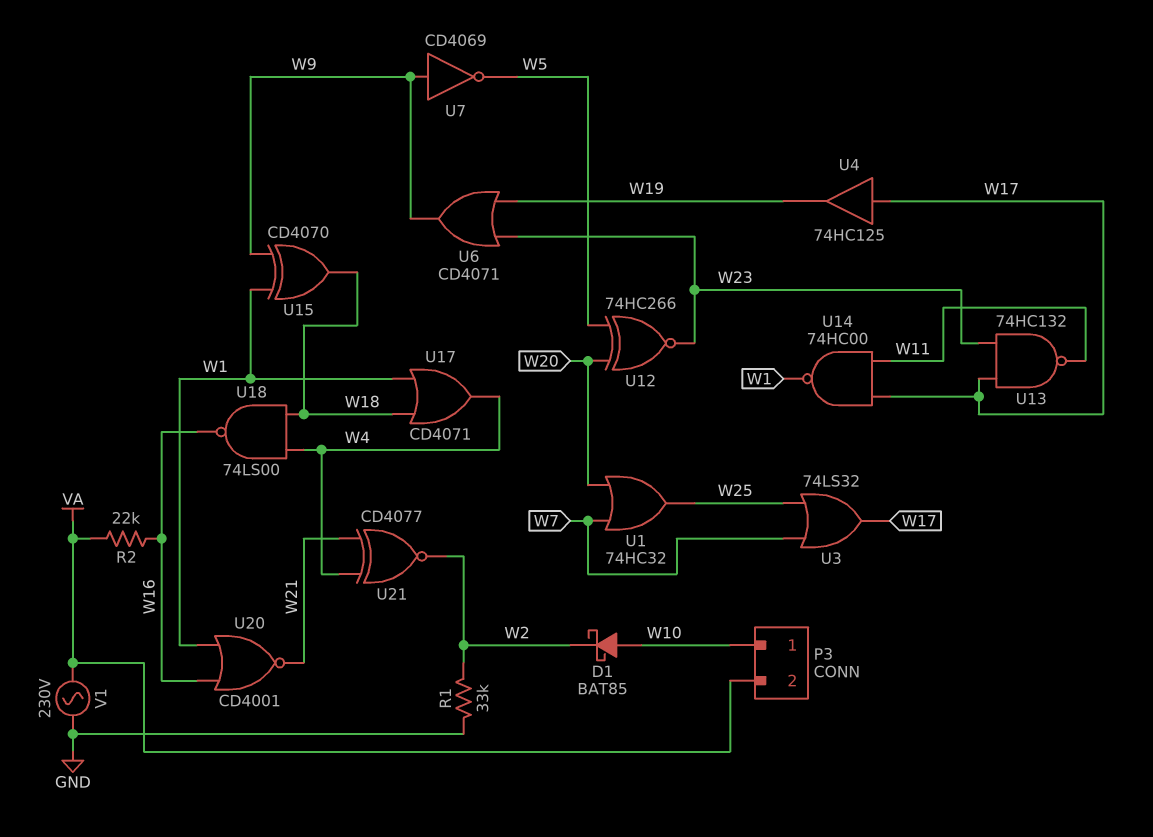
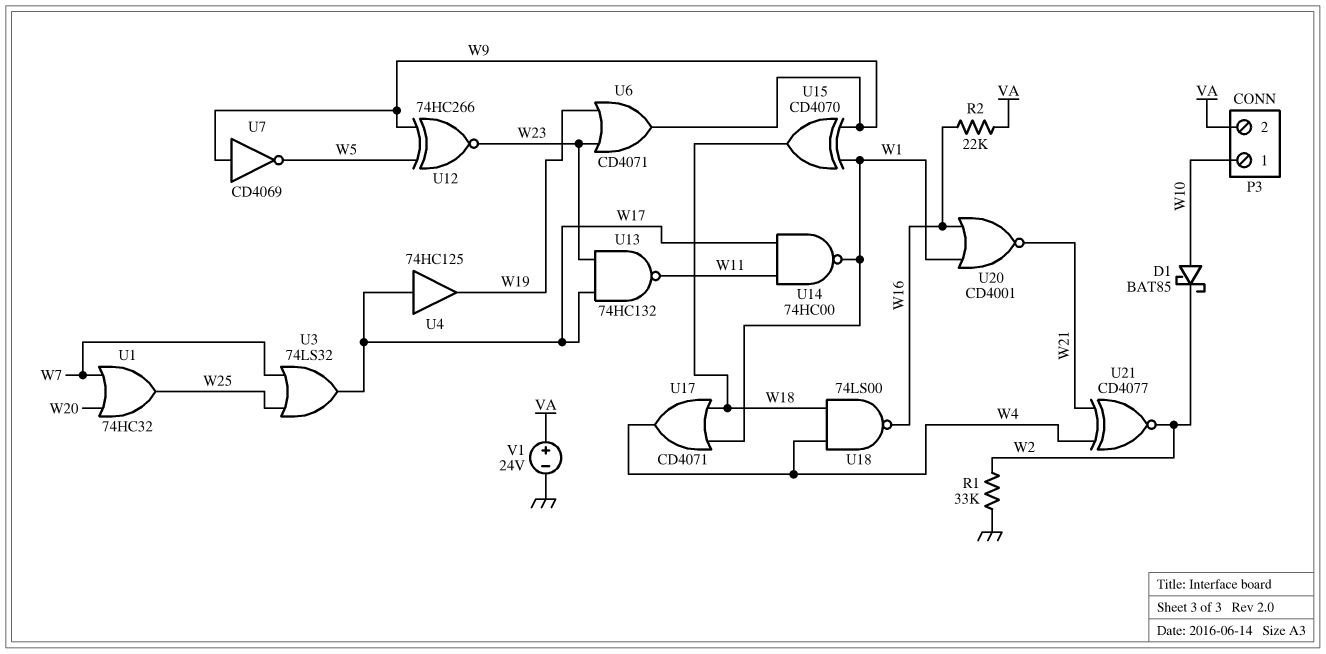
U12: XNOR 74HC266 (in W5, in W20, out W23) -> XNOR 74HC266 (in W5, in W9, out W23)
V1: AC 230V (GND, VA) -> 24V (plus VA, minus GND)

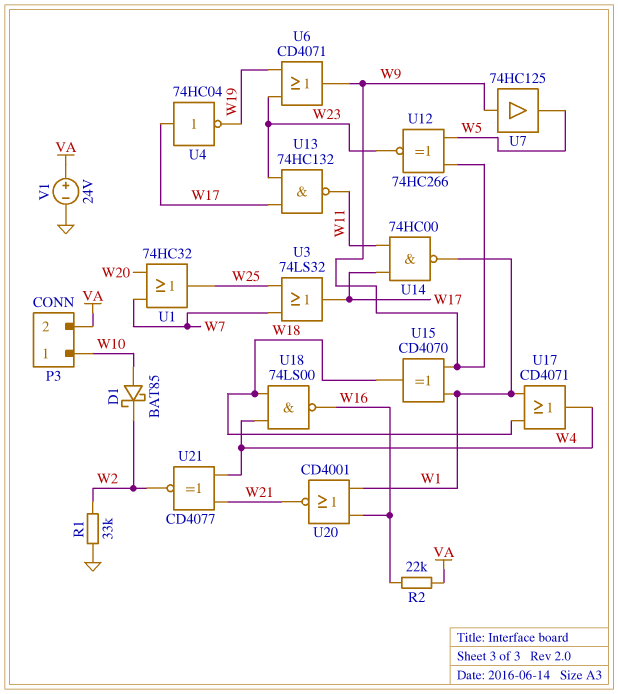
U4: buffer 74HC125 (in W17, out W19) -> NOT 74HC04 (in W17, out W19)
U7: NOT CD4069 (in W9, out W5) -> buffer 74HC125 (in W9, out W5)

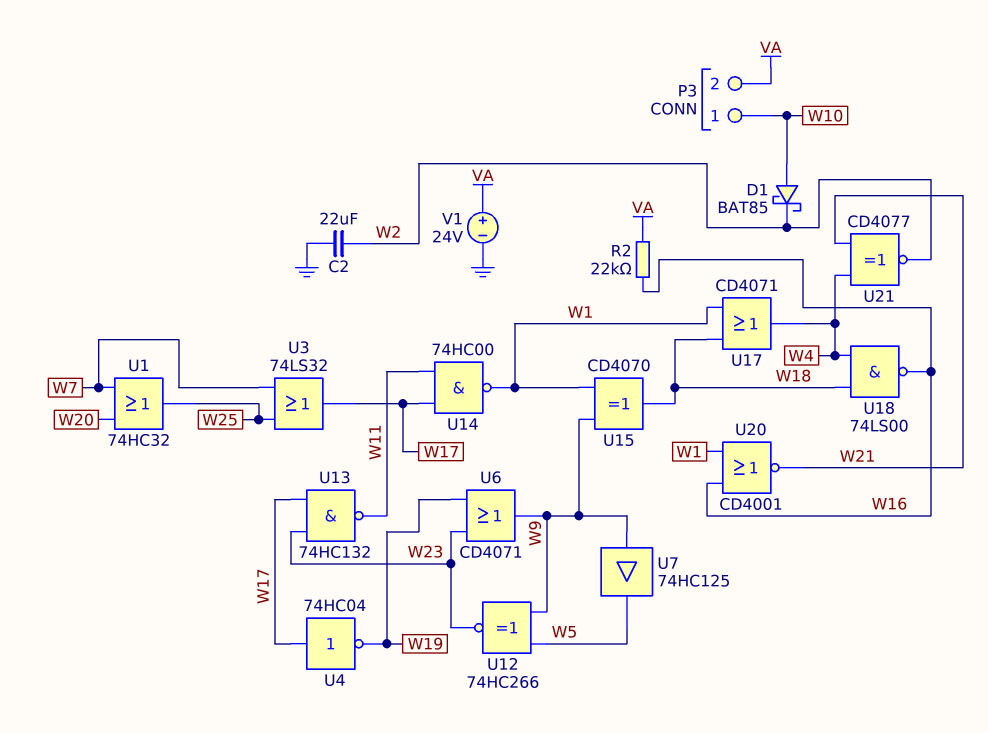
C2: none -> 22uF (GND, W2)
R1: 33k (GND, W2) -> none

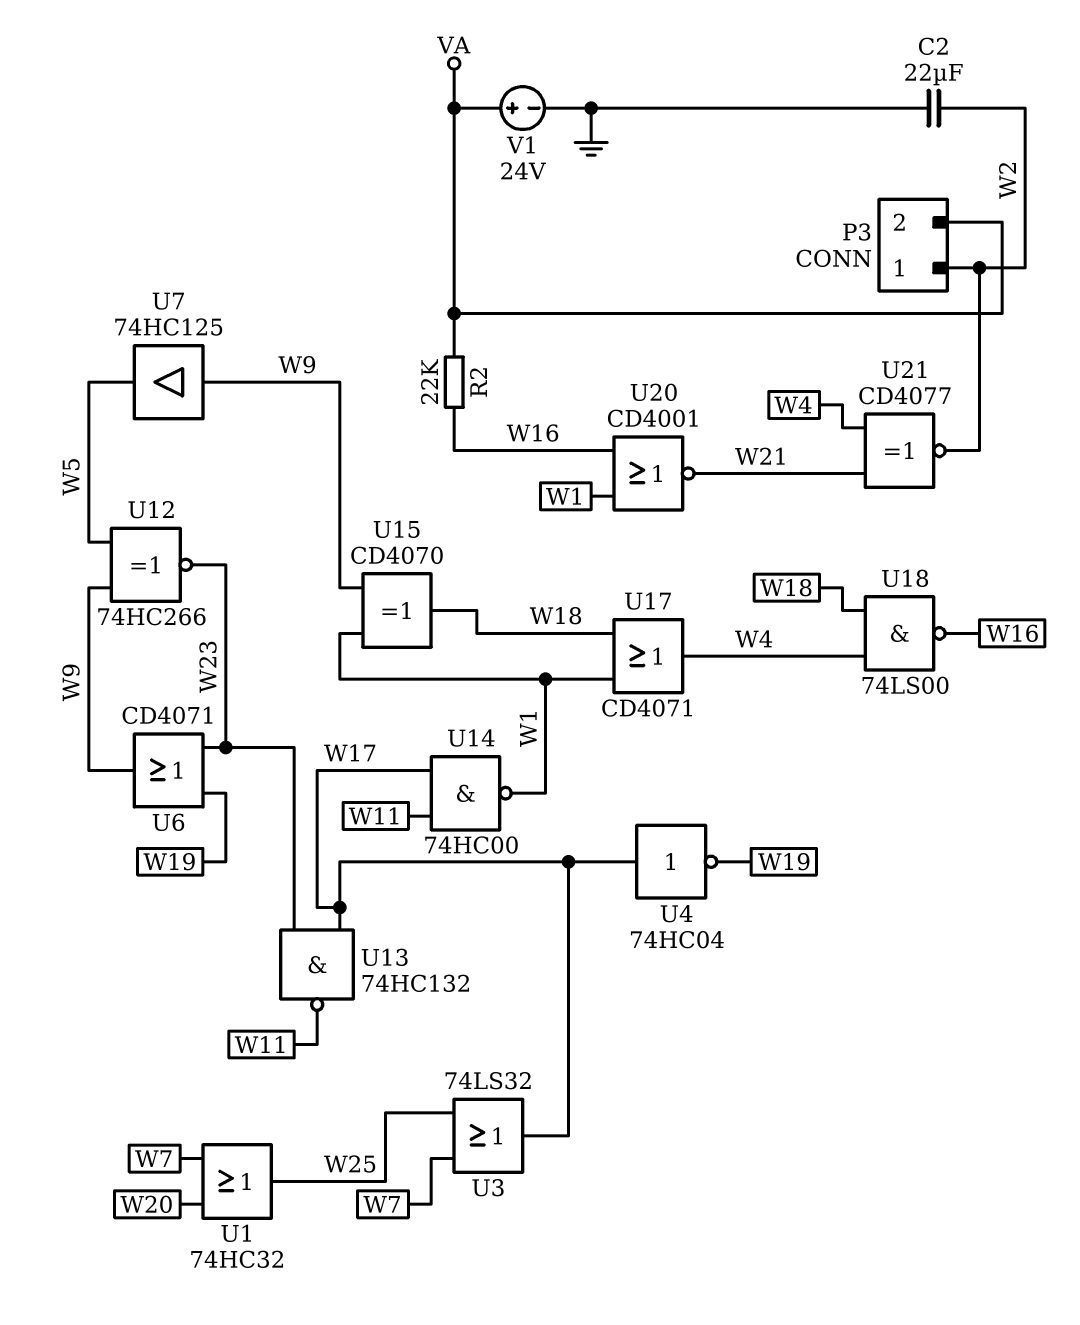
D1: schottky BAT85 (A W10, K W2) -> none
P3 pin 1: W10 -> W2

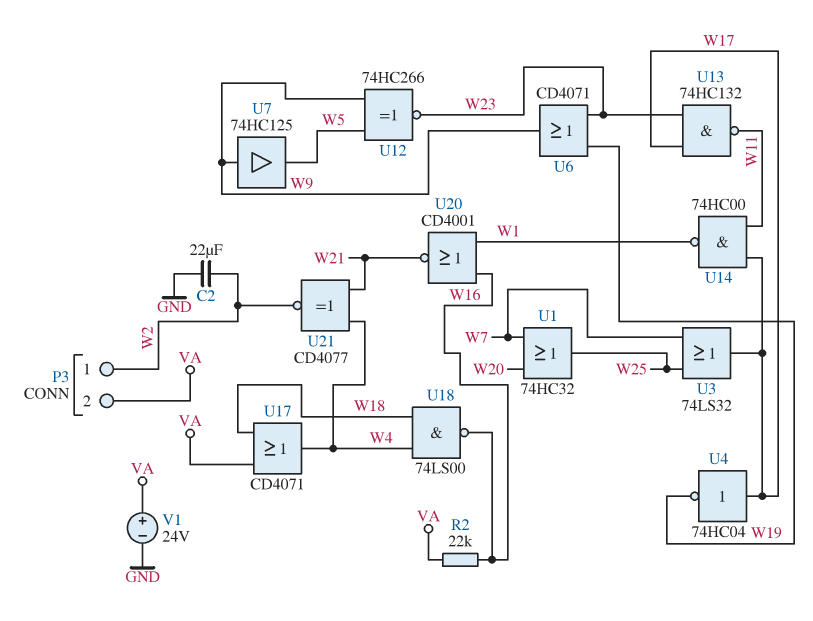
U15: XOR CD4070 (in W1, in W9, out W18) -> none
U17: OR CD4071 (in W1, in W18, out W4) -> OR CD4071 (in VA, in W18, out W4)

